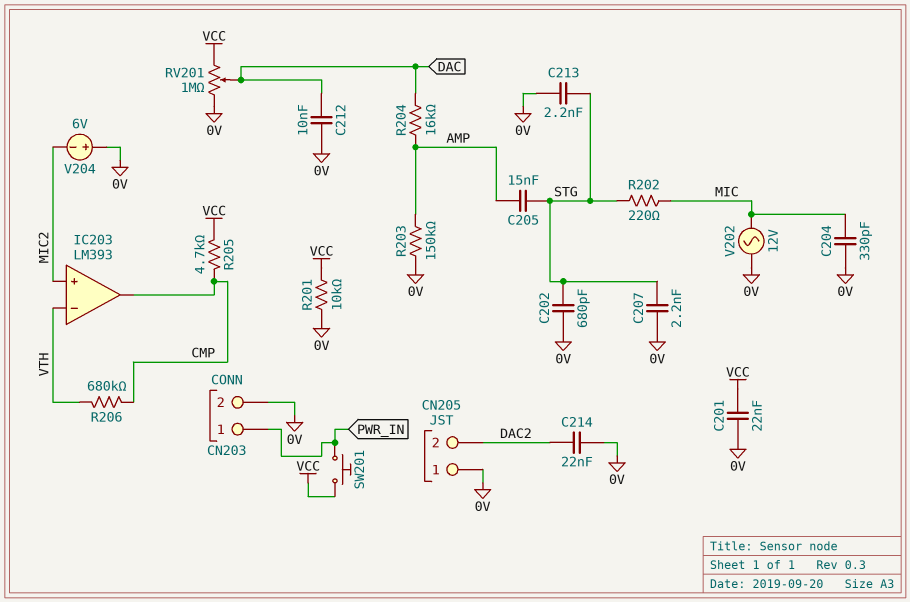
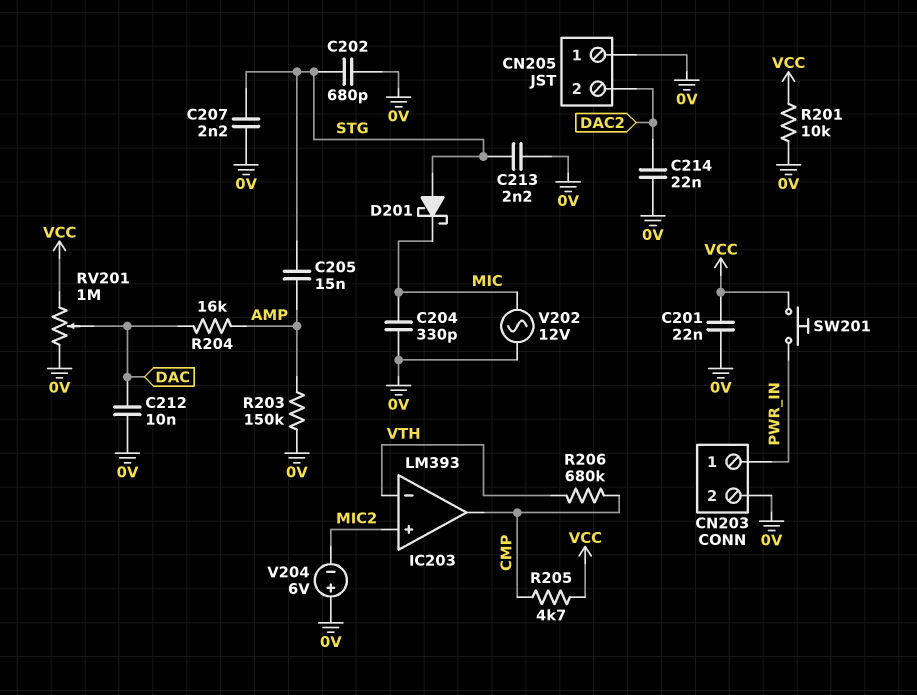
D201: none -> schottky (A STG, K MIC)
R202: 220 (MIC, STG) -> none

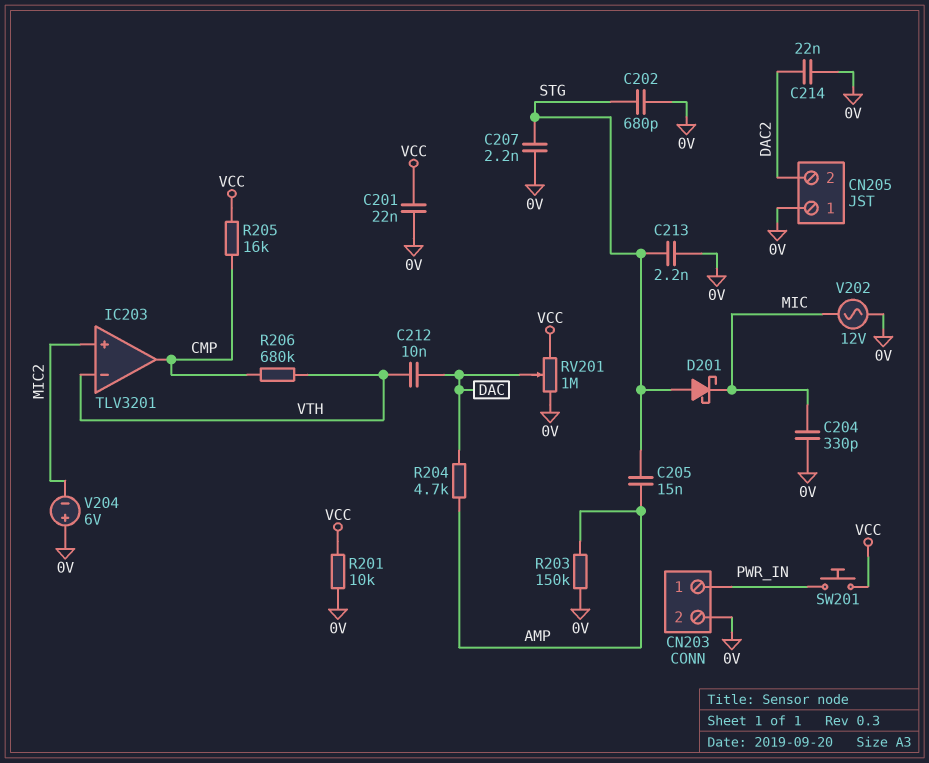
C212: 10nF (0V, DAC) -> 10nF (DAC, VTH)
IC203: LM393 -> TLV3201
R204: 16k (AMP, DAC) -> 4.7k (AMP, DAC)
R205: 4.7k (CMP, VCC) -> 16k (CMP, VCC)

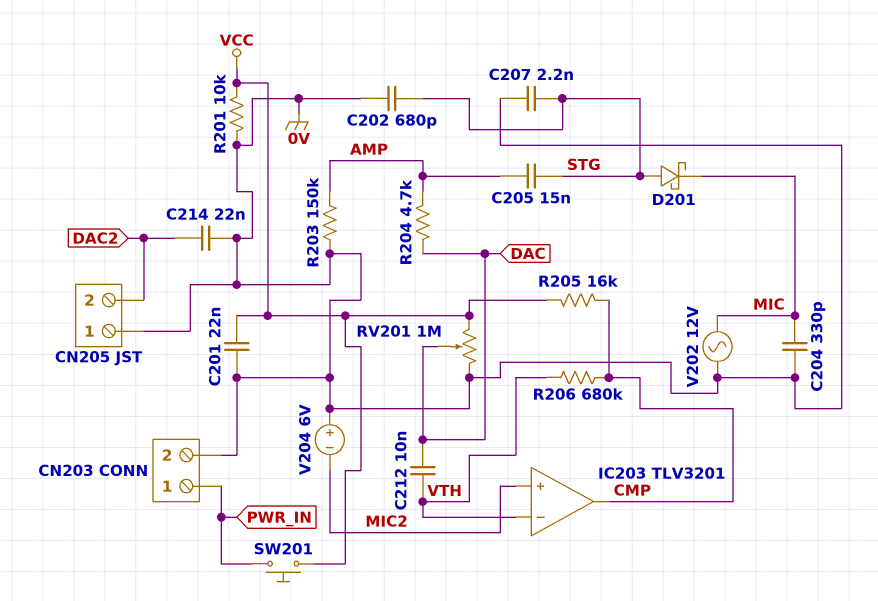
C213: 2.2nF (0V, STG) -> none

